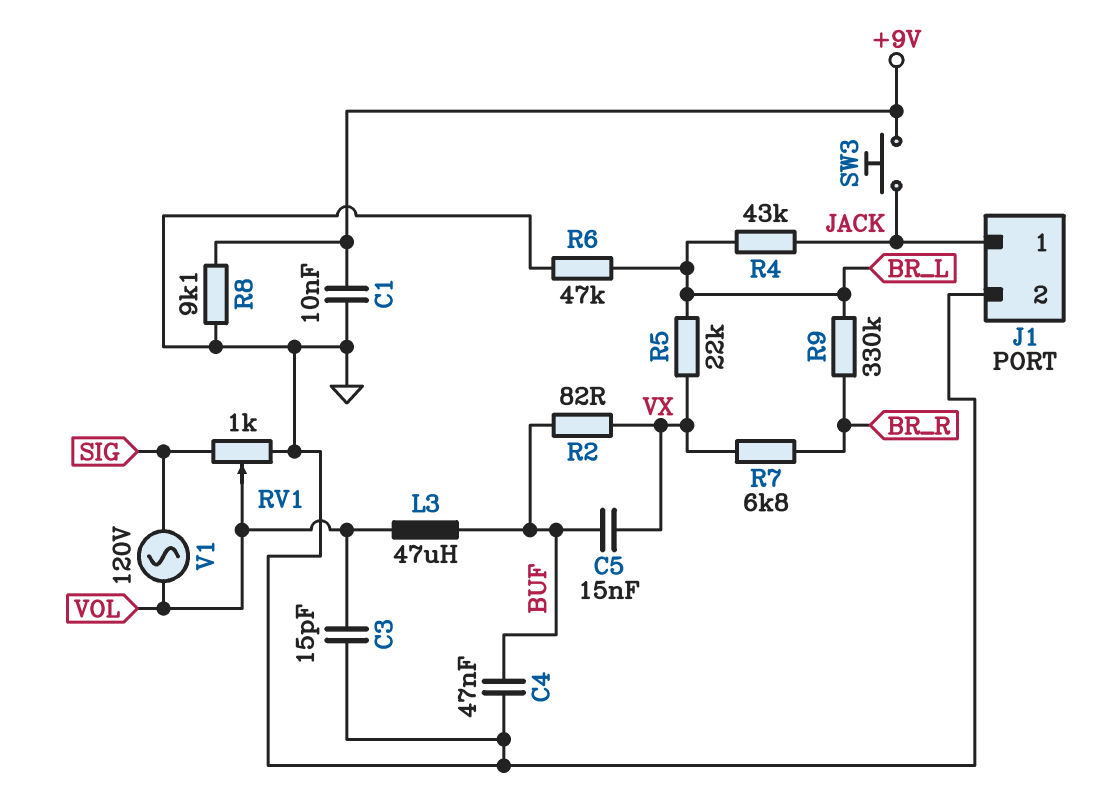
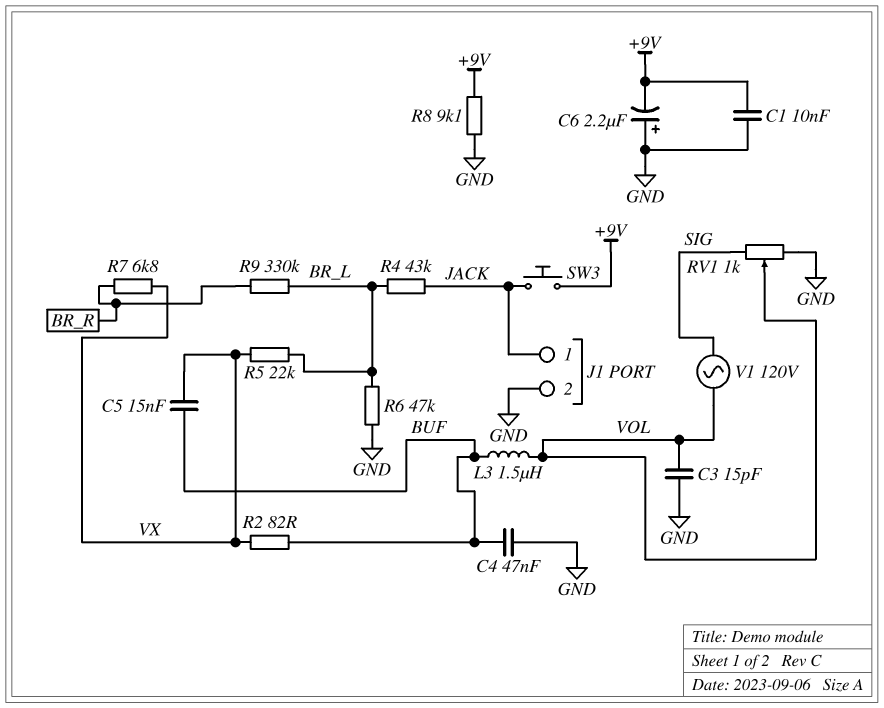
C6: none -> 2.2uF (plus GND, minus +9V)
L3: 47uH (BUF, VOL) -> 1.5uH (BUF, VOL)

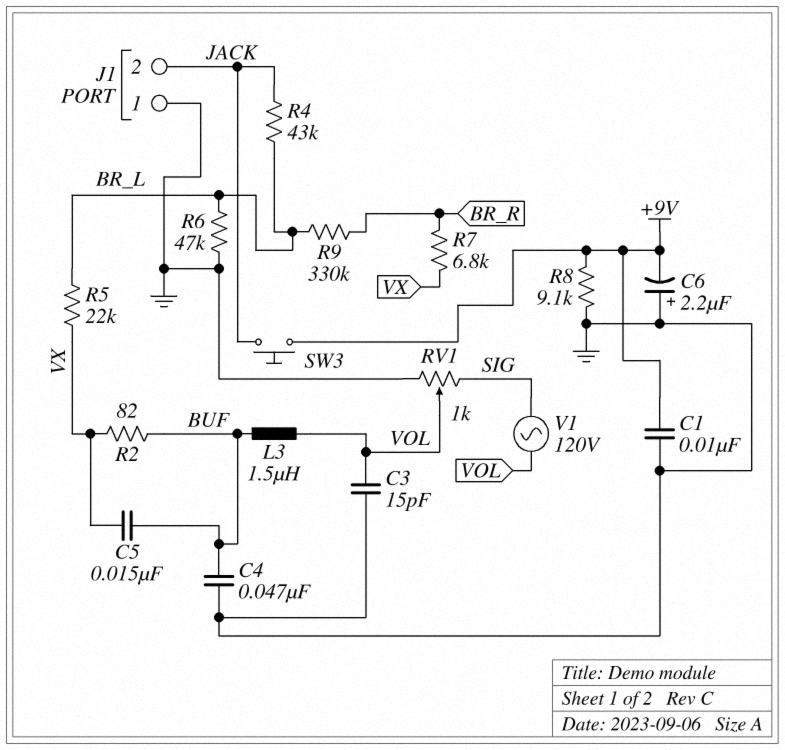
J1 pin 1: JACK -> GND
J1 pin 2: GND -> JACK

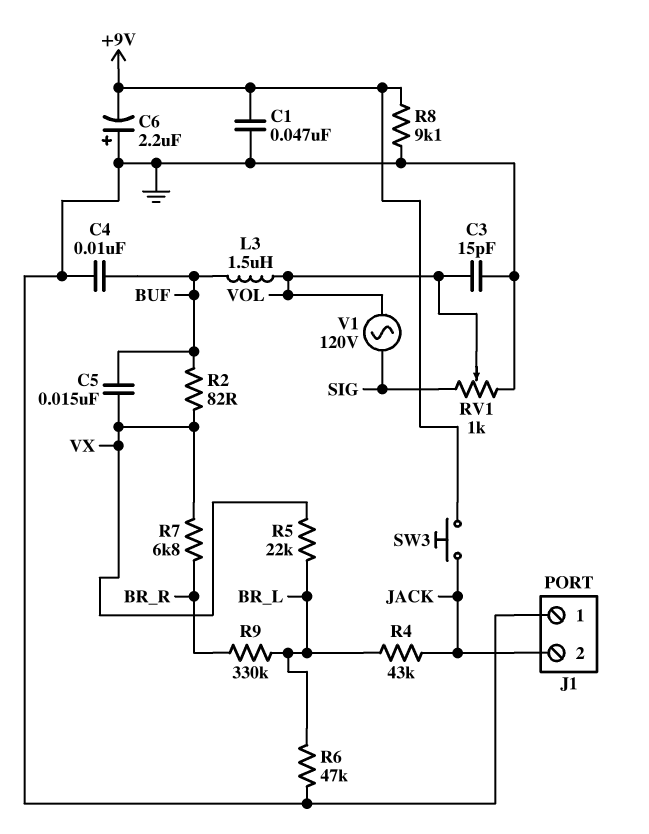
C1: 10nF (+9V, GND) -> 47nF (+9V, GND)
C4: 47nF (BUF, GND) -> 10nF (BUF, GND)

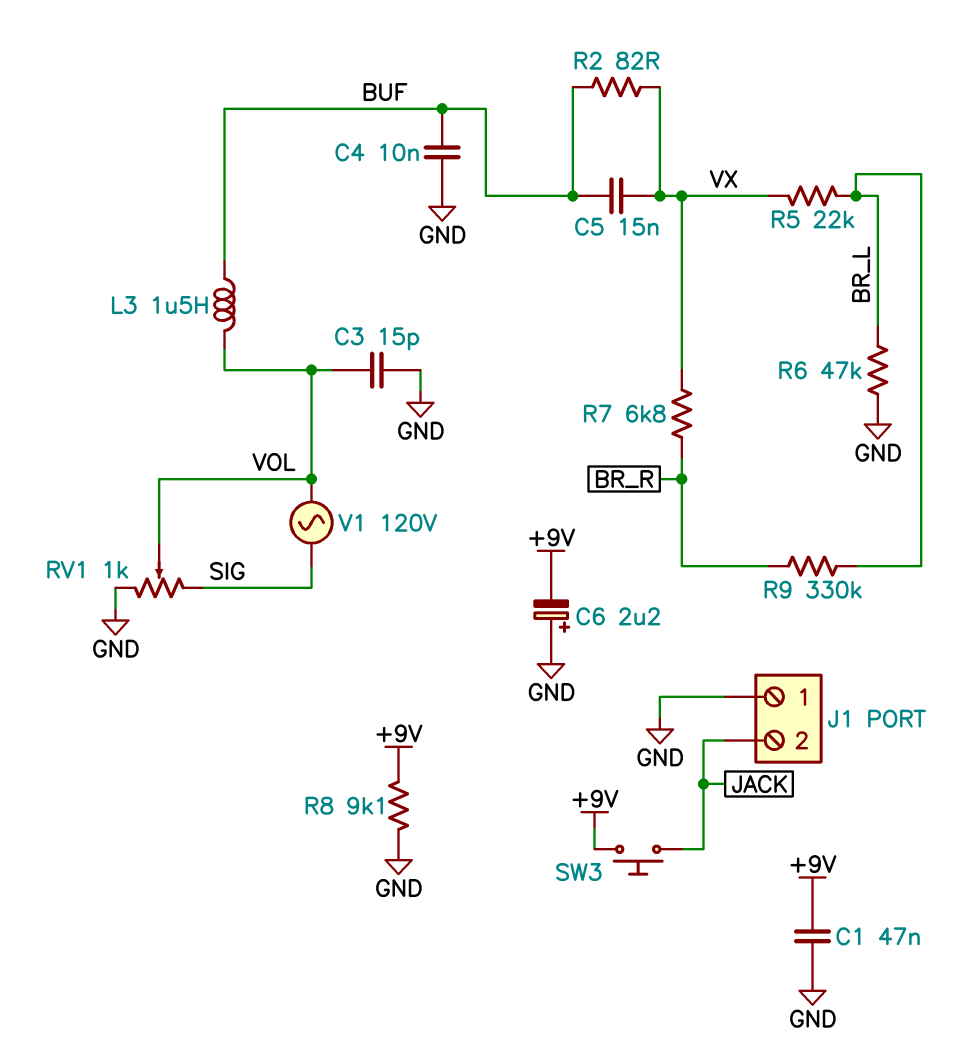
R4: 43k (BR_L, JACK) -> none

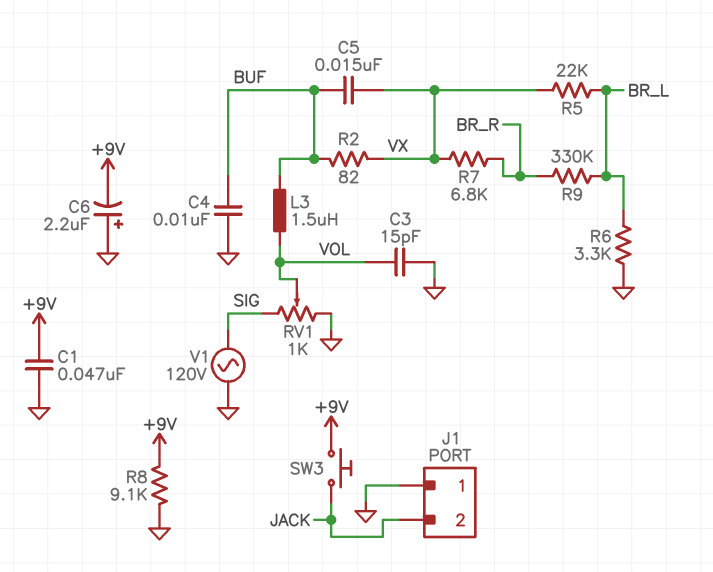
R6: 47k (BR_L, GND) -> 3.3k (BR_L, GND)
V1: AC 120V (SIG, VOL) -> AC 120V (GND, SIG)

